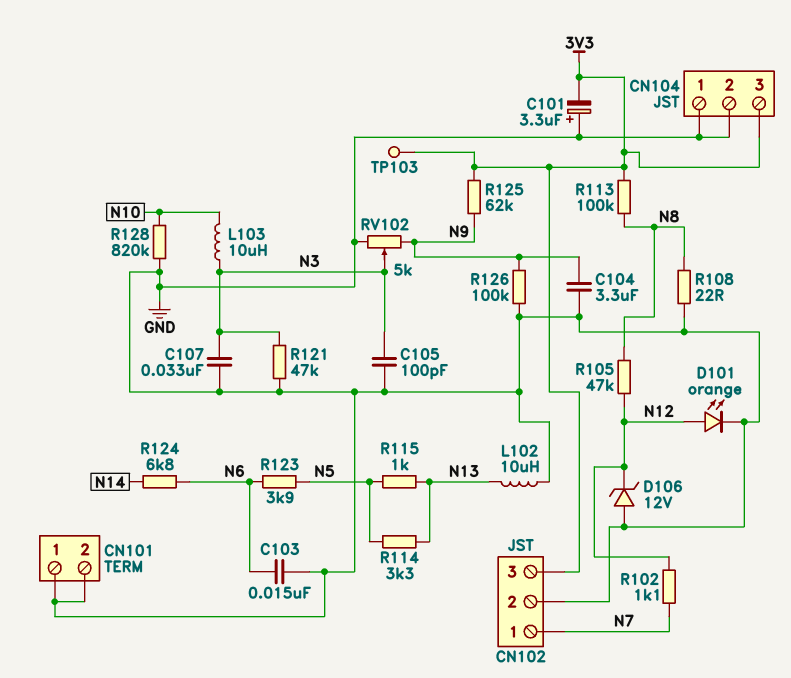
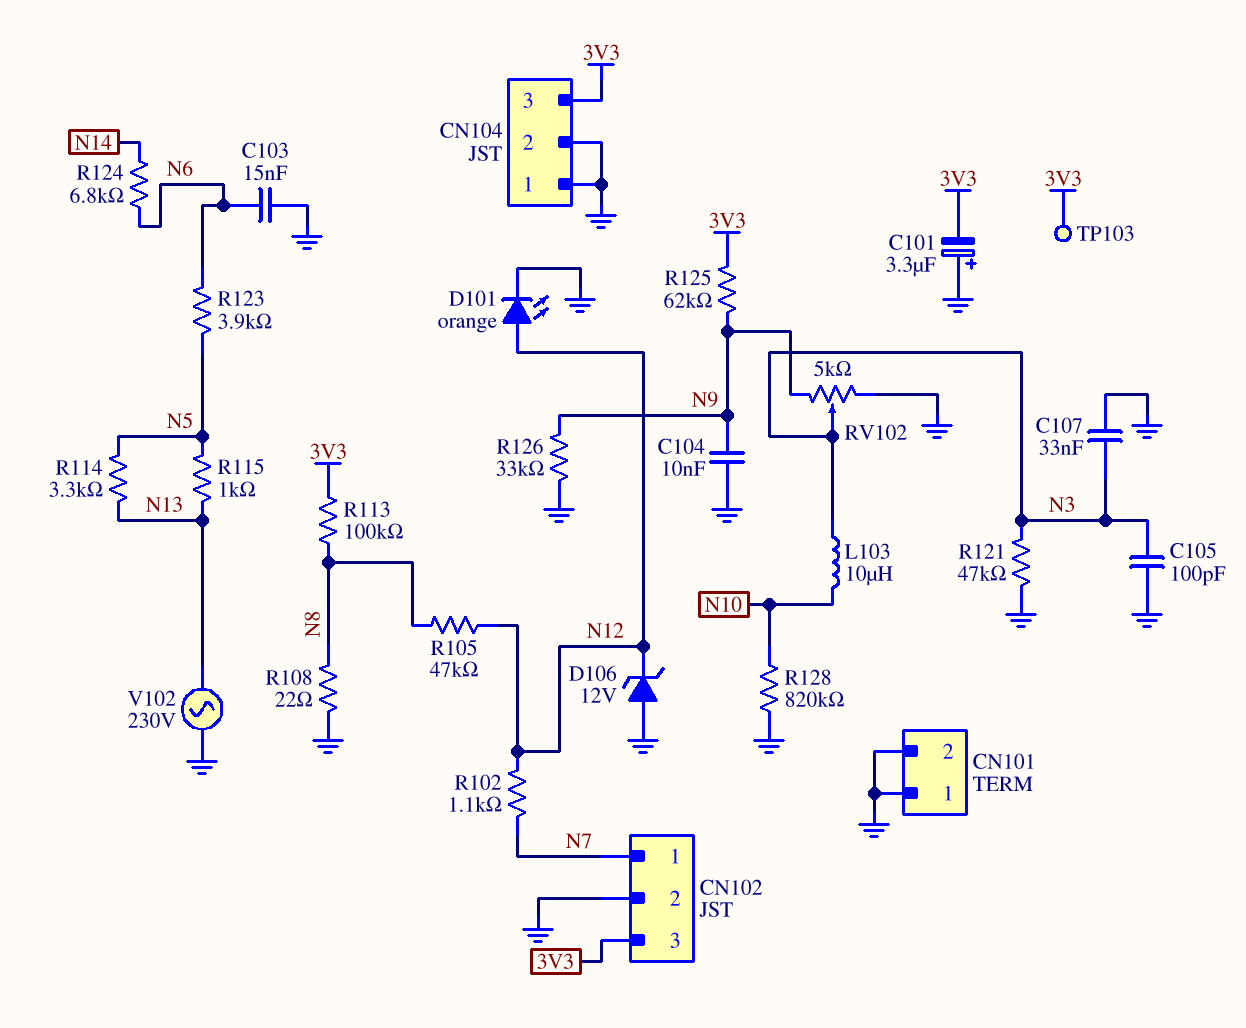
C104: 3.3uF (GND, N9) -> 10nF (GND, N9)
L102: 10uH (GND, N13) -> none
R126: 100k (GND, N9) -> 33k (GND, N9)
V102: none -> AC 230V (GND, N13)

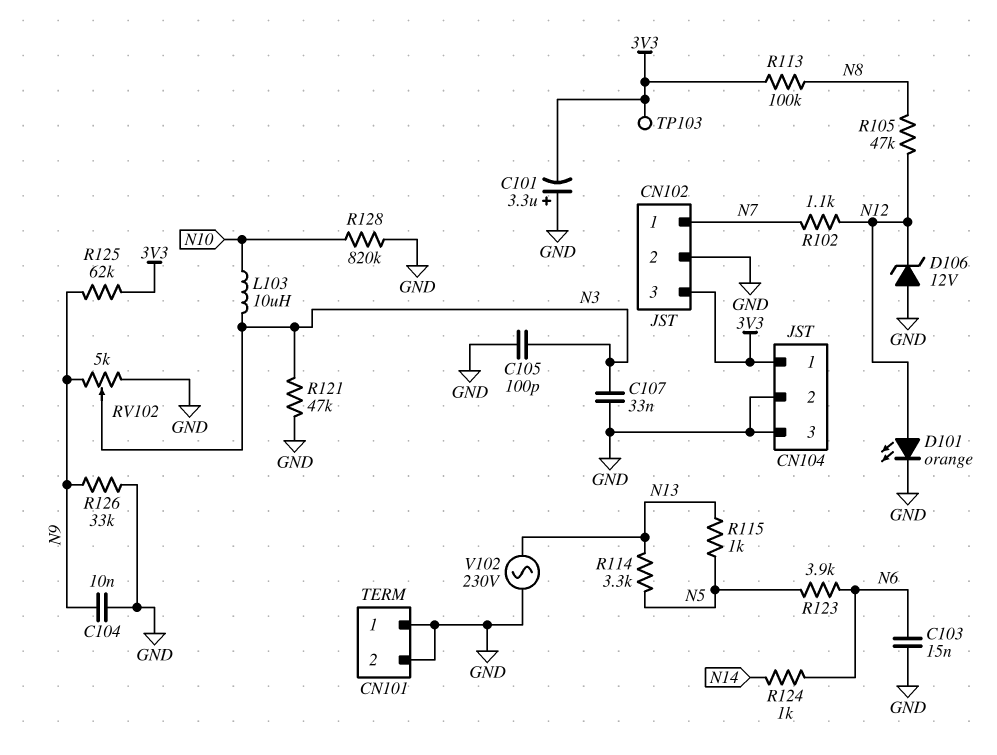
CN104 pin 1: GND -> 3V3
CN104 pin 3: 3V3 -> GND
R108: 22 (GND, N8) -> none
R124: 6.8k (N6, N14) -> 1k (N6, N14)

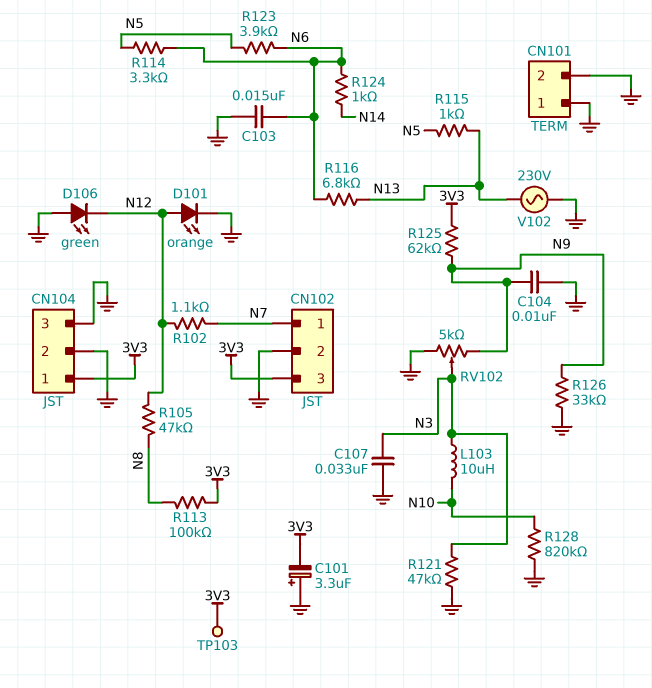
C105: 100pF (GND, N3) -> none
D106: zener 12V (A GND, K N12) -> LED green (A GND, K N12)
R114: 3.3k (N5, N13) -> 3.3k (N5, N6)
R116: none -> 6.8k (N6, N13)

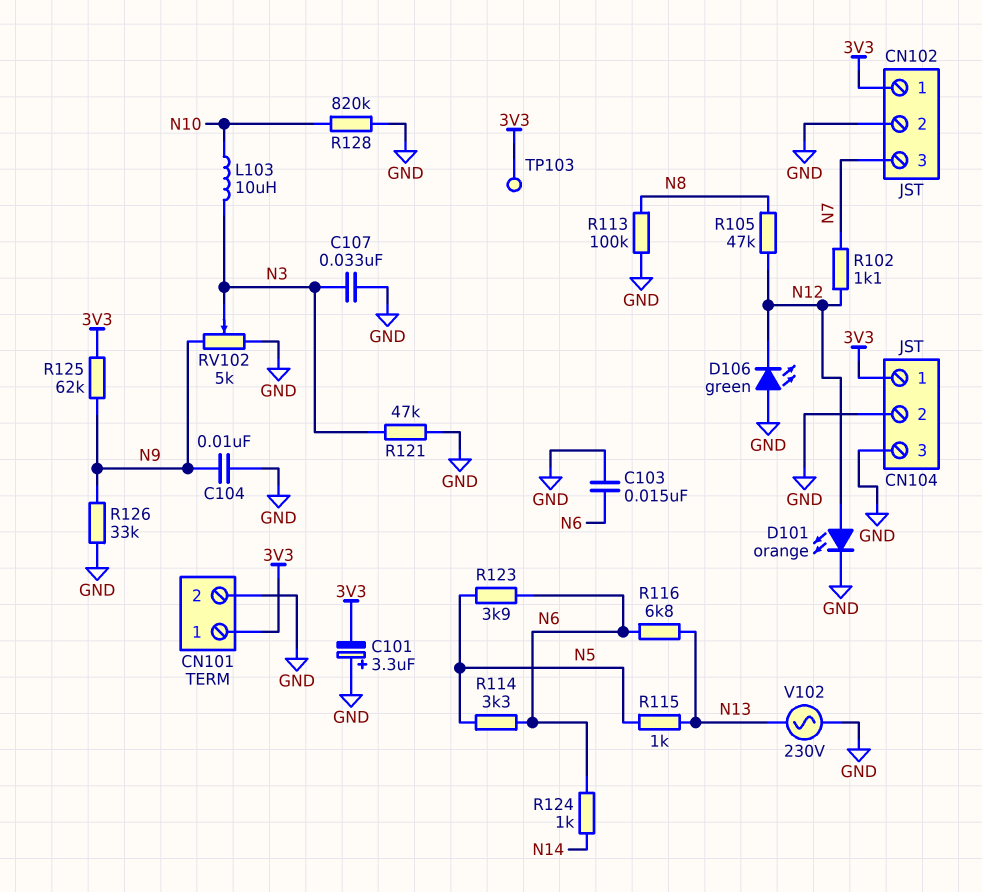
CN101 pin 1: GND -> 3V3
CN102 pin 1: N7 -> 3V3
CN102 pin 3: 3V3 -> N7
R113: 100k (3V3, N8) -> 100k (GND, N8)

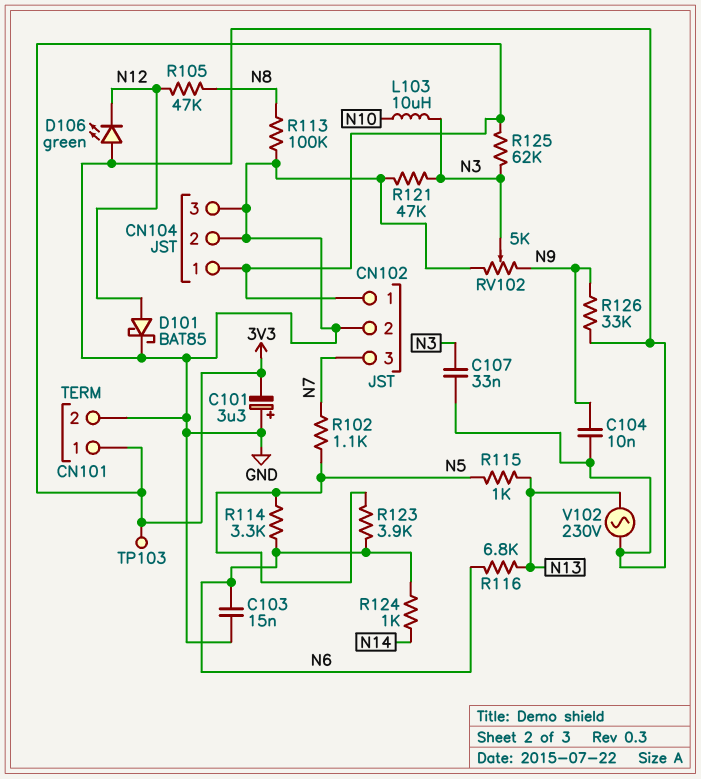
D101: LED orange (A N12, K GND) -> schottky BAT85 (A N12, K GND)
R102: 1.1k (N7, N12) -> 1.1k (N5, N7)
R125: 62k (3V3, N9) -> 62k (3V3, N3)
R128: 820k (GND, N10) -> none

